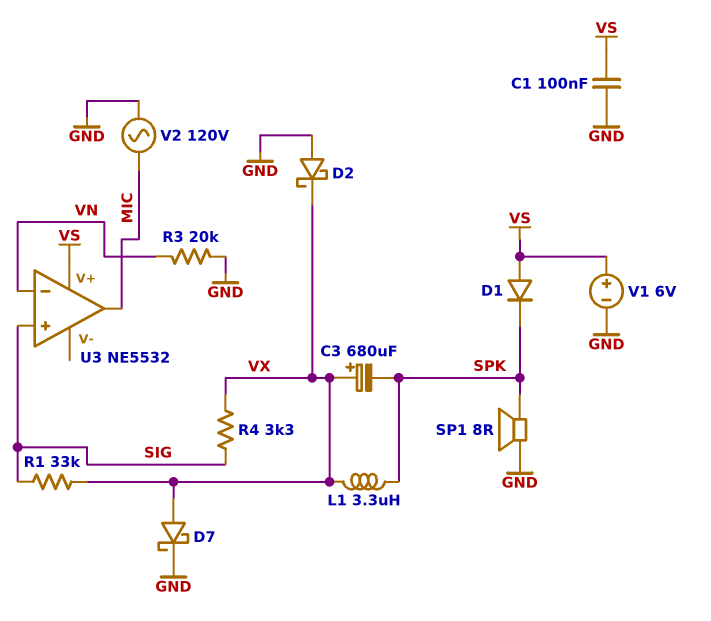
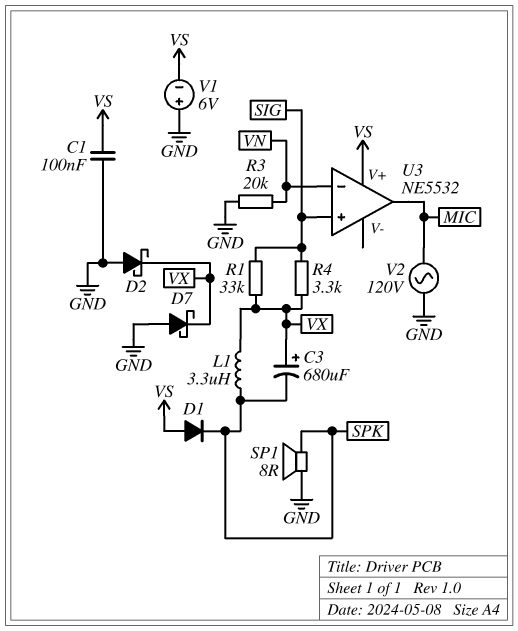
D7: schottky (A VX, K GND) -> schottky (A GND, K VX)
V1: 6V (plus VS, minus GND) -> 6V (plus GND, minus VS)

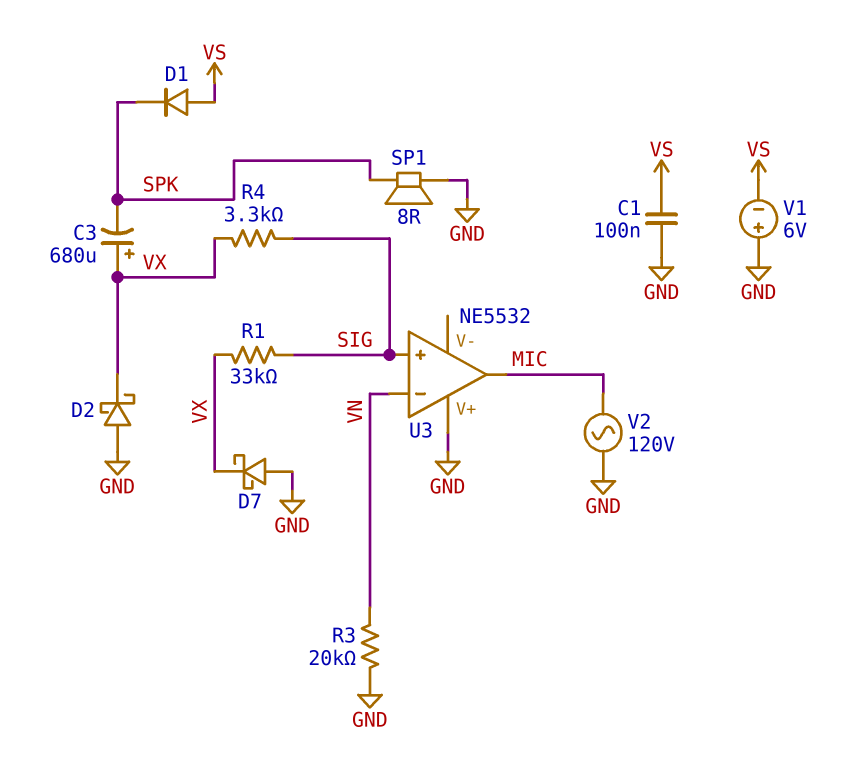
L1: 3.3uH (SPK, VX) -> none
U3 pin V+: VS -> GND

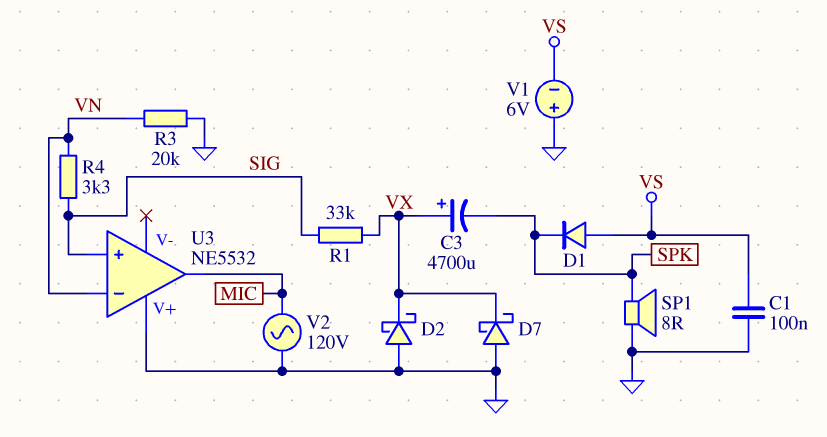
C3: 680uF (plus VX, minus SPK) -> 4700uF (plus VX, minus SPK)
R4: 3.3k (SIG, VX) -> 3.3k (SIG, VN)

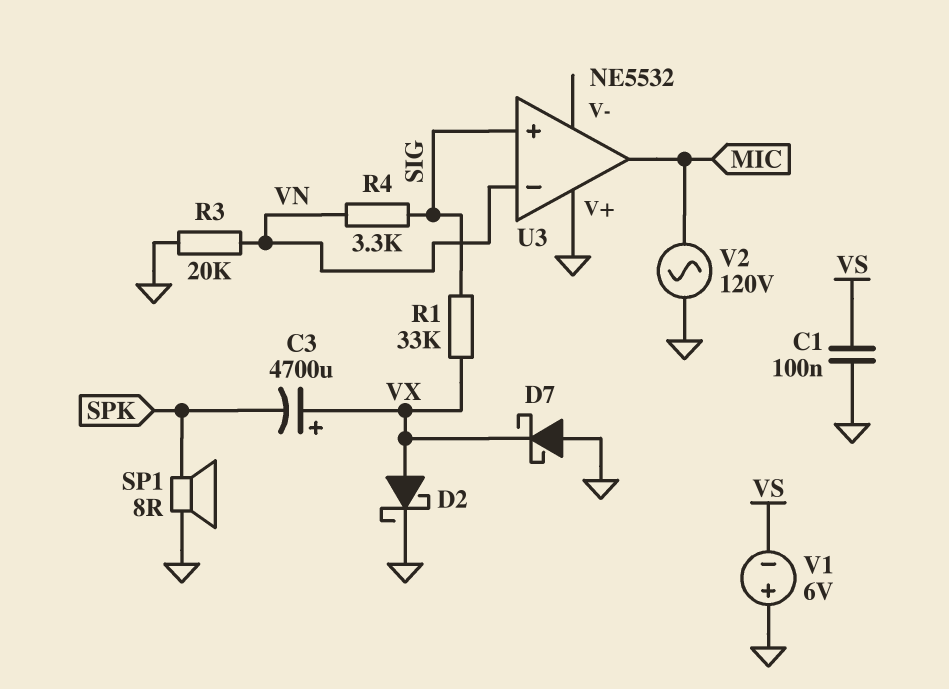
D1: diode (A VS, K SPK) -> none
D2: schottky (A GND, K VX) -> schottky (A VX, K GND)

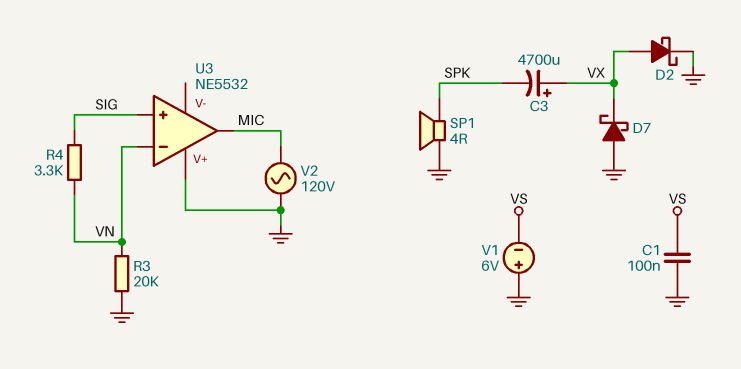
R1: 33k (SIG, VX) -> none
SP1: speaker 8R (GND, SPK) -> speaker 4R (GND, SPK)

